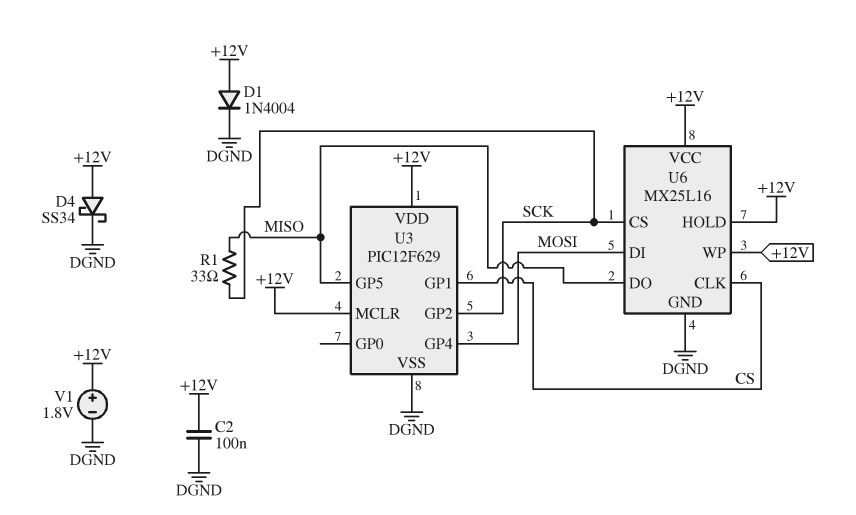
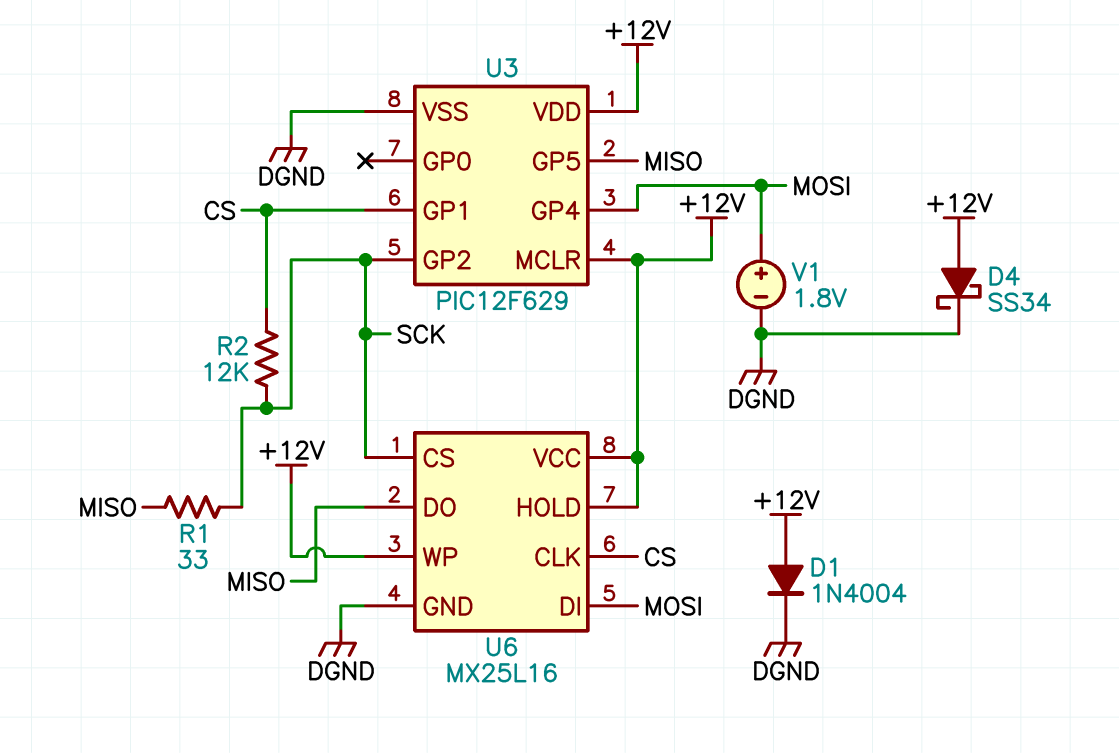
C2: 100nF (+12V, DGND) -> none
R2: none -> 12k (CS, SCK)
V1: 1.8V (plus +12V, minus DGND) -> 1.8V (plus MOSI, minus DGND)

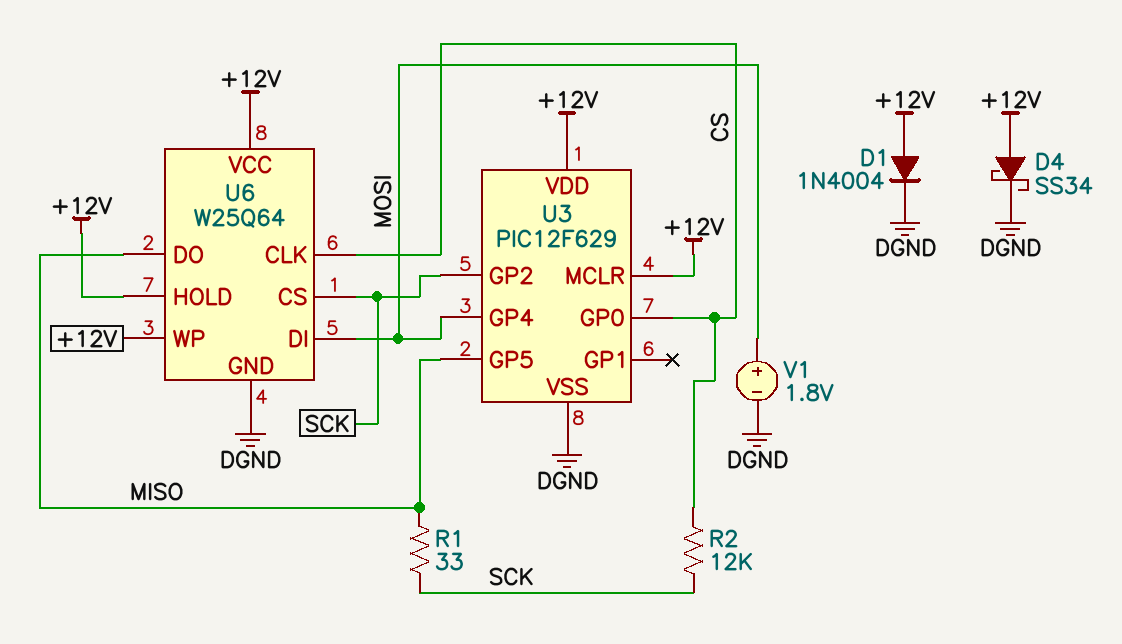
U3 pin GP0: none -> CS
U3 pin GP1: CS -> none
U6: MX25L16 -> W25Q64

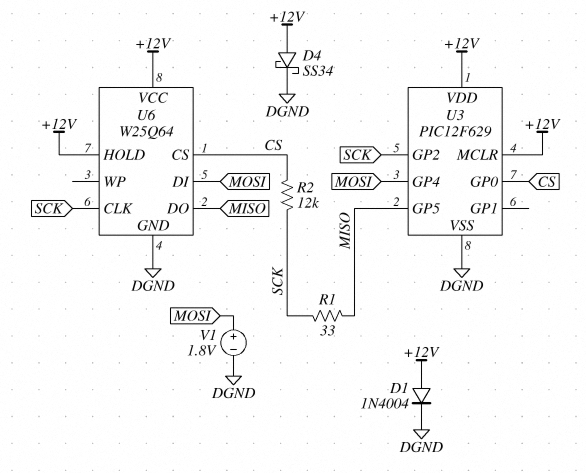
U6 pin CLK: CS -> SCK
U6 pin CS: SCK -> CS
U6 pin WP: +12V -> none

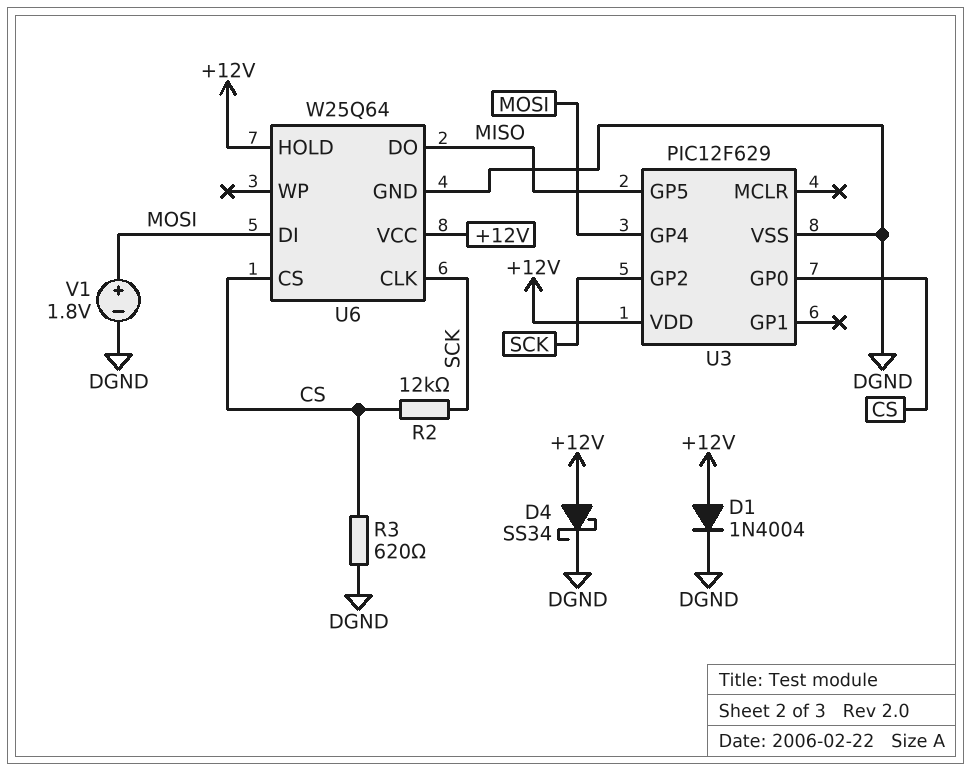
R1: 33 (MISO, SCK) -> none
R3: none -> 620 (CS, DGND)
U3 pin MCLR: +12V -> none

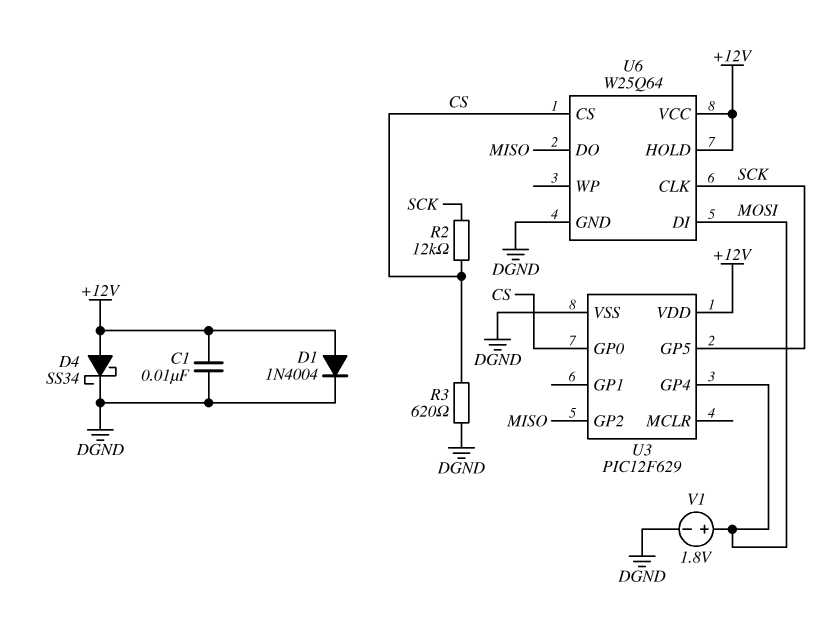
C1: none -> 10nF (+12V, DGND)
U3 pin GP2: SCK -> MISO
U3 pin GP5: MISO -> SCK

